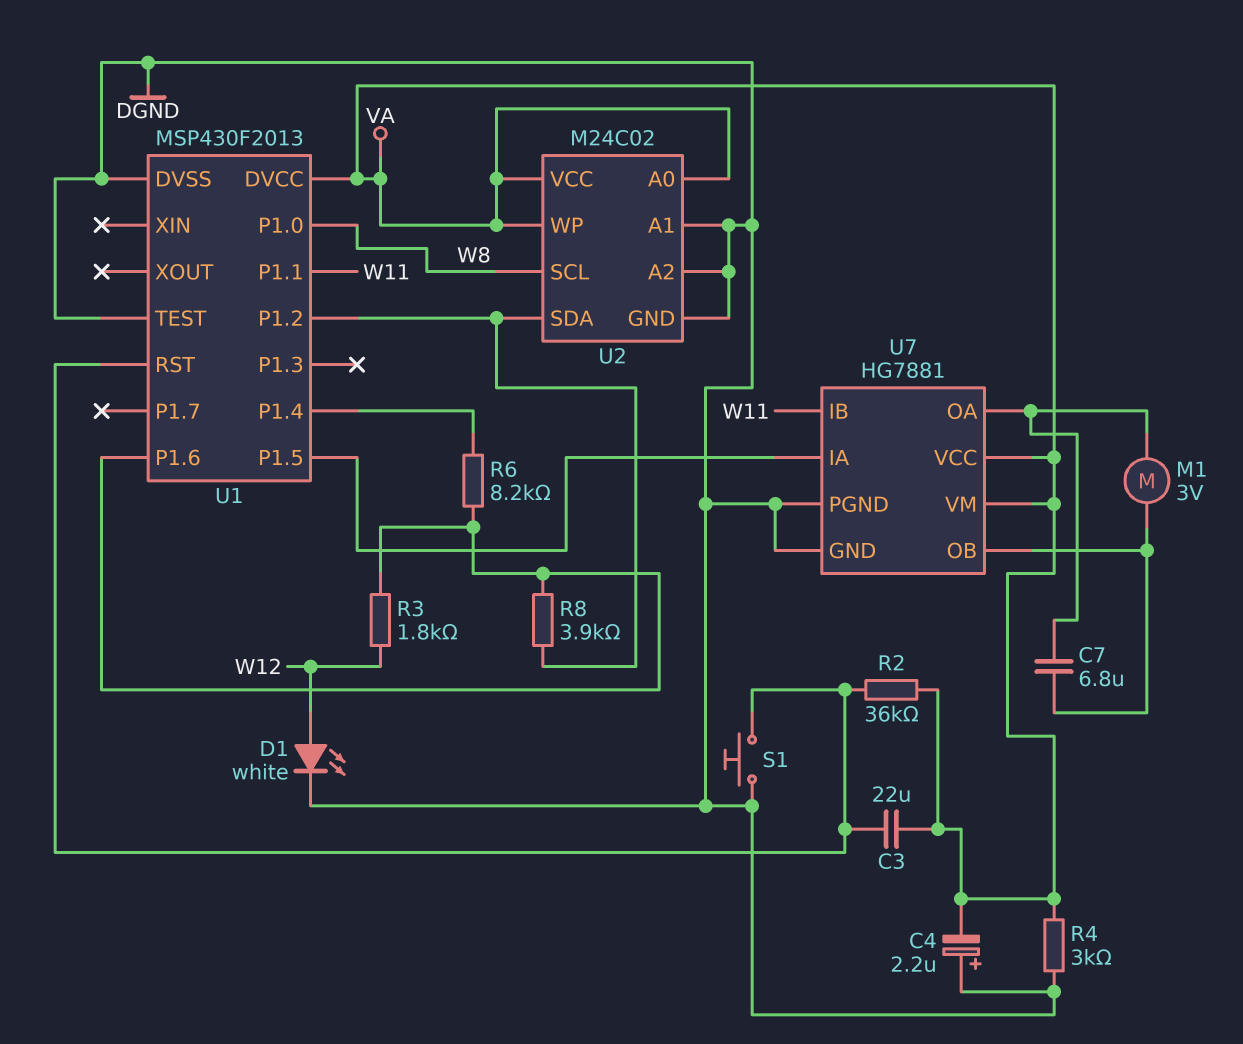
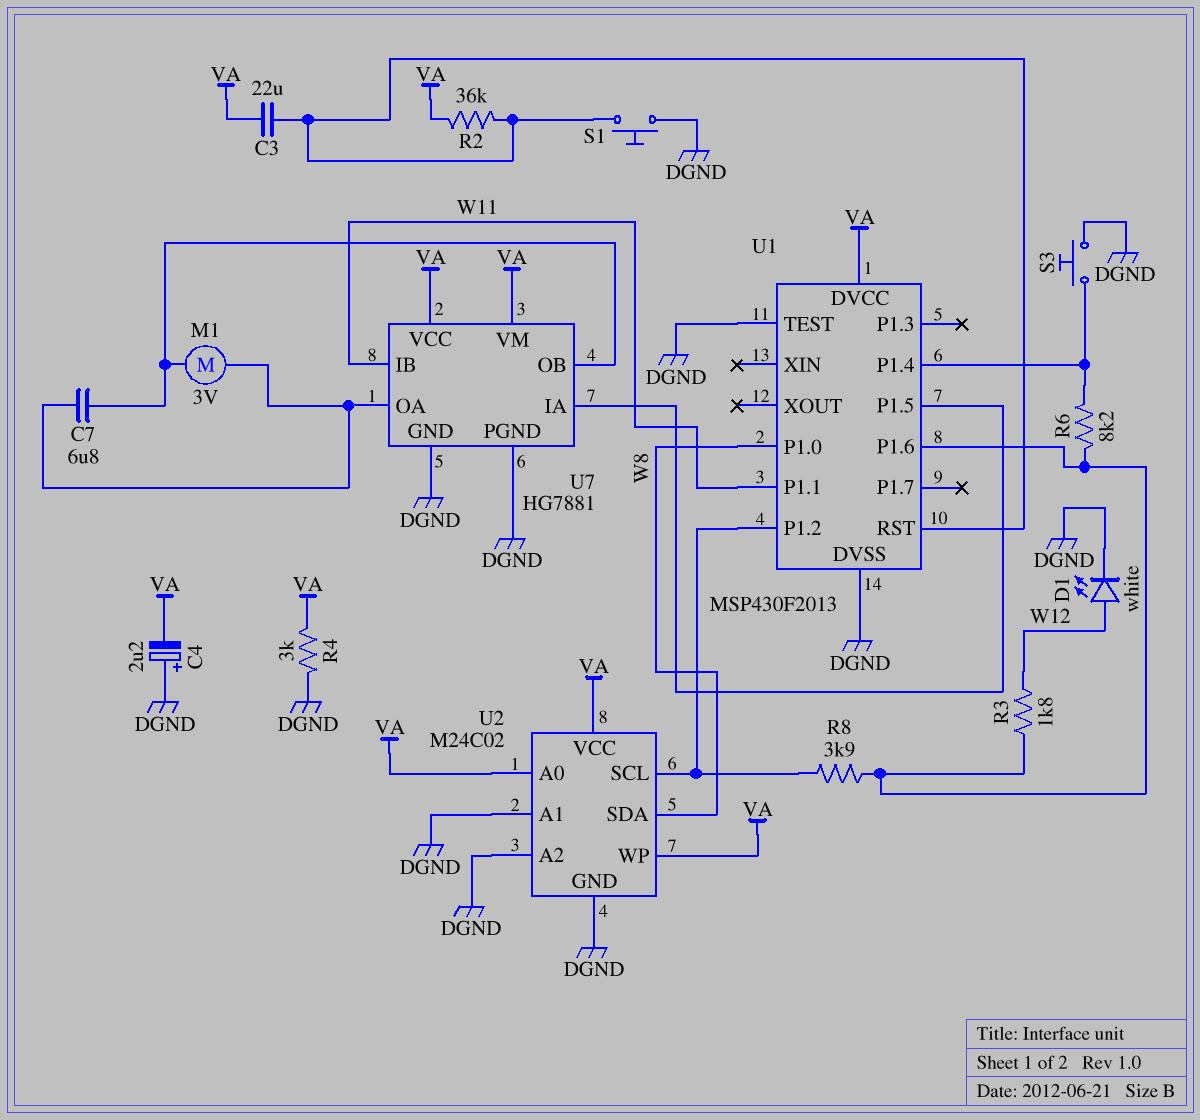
S3: none -> button (DGND, U1/P1.4)
U2 pin SCL: W8 -> U1/P1.2
U2 pin SDA: U1/P1.2 -> W8

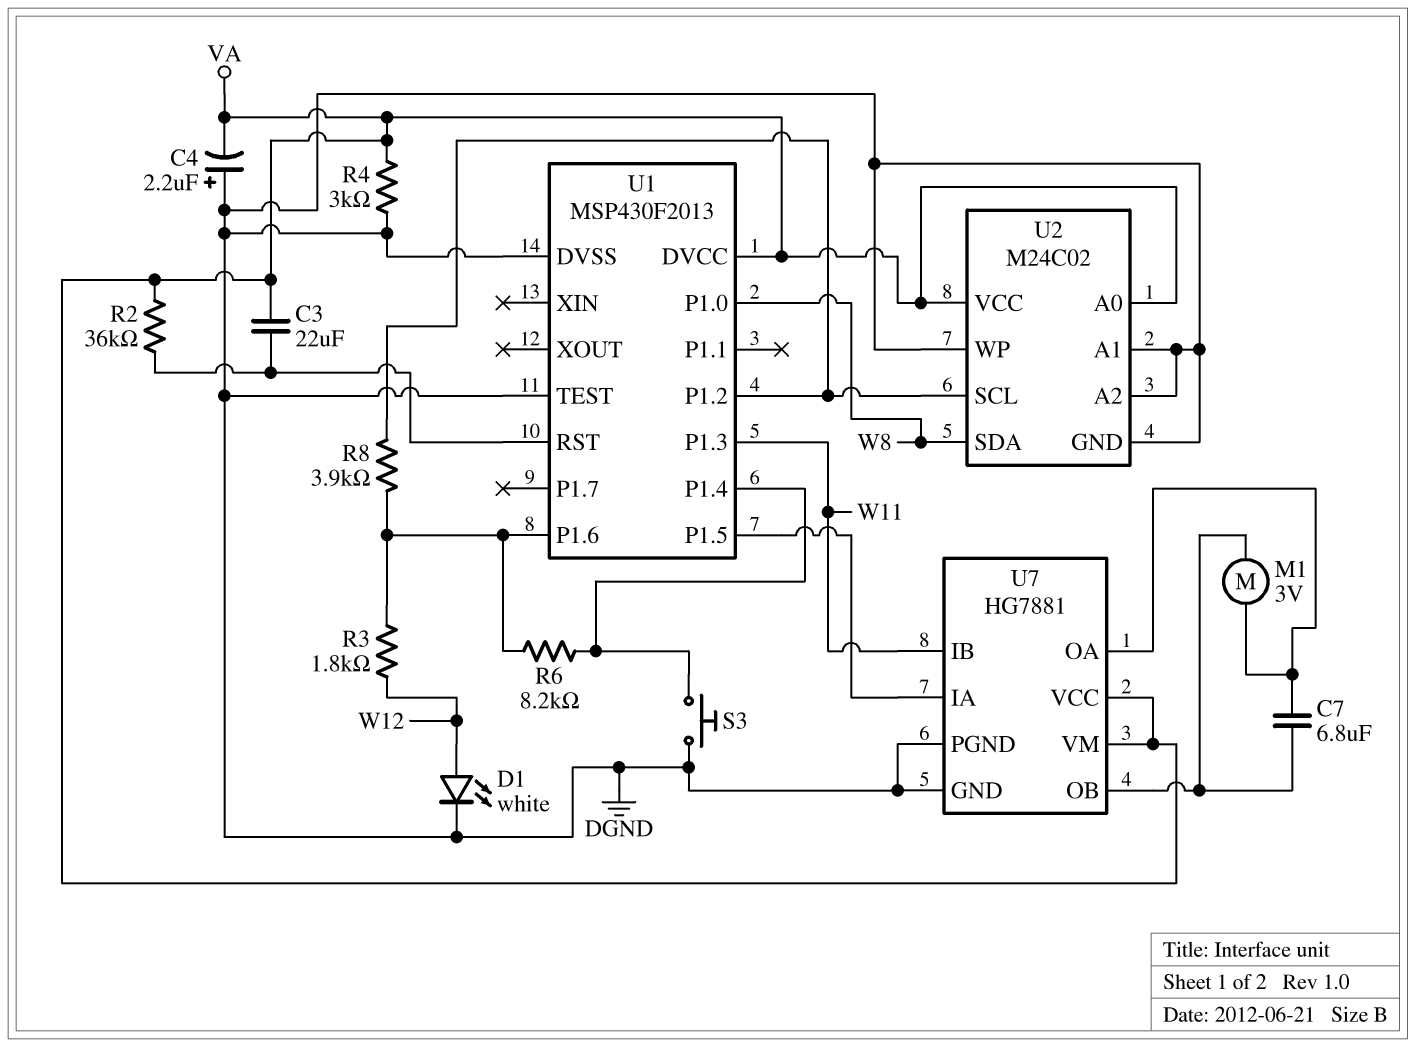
S1: button (DGND, U1/RST) -> none
U1 pin P1.1: W11 -> none
U1 pin P1.3: none -> W11
U2 pin WP: VA -> DGND

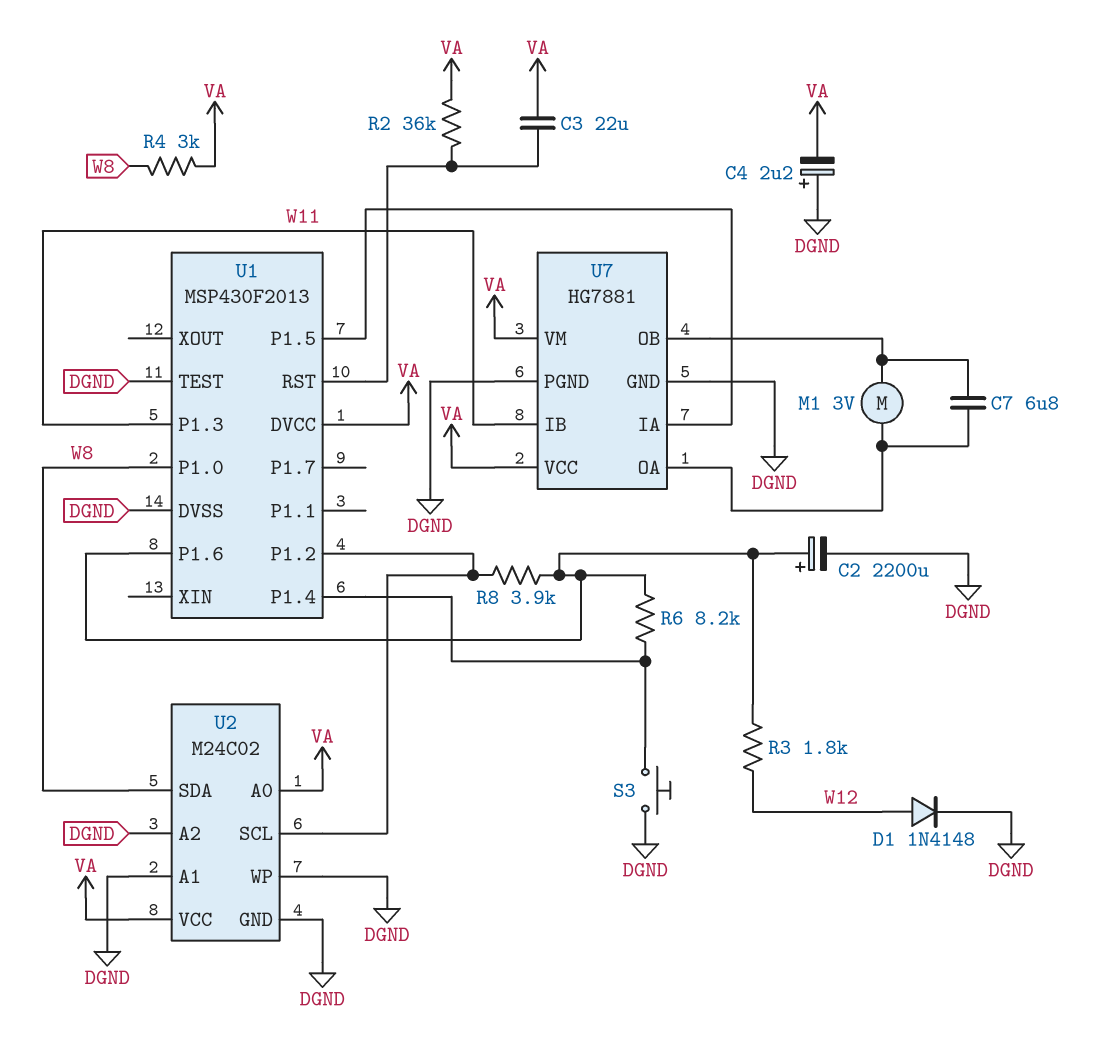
C2: none -> 2200uF (plus U1/P1.6, minus DGND)
D1: LED white (A W12, K DGND) -> diode 1N4148 (A W12, K DGND)
R4: 3k (DGND, VA) -> 3k (VA, W8)

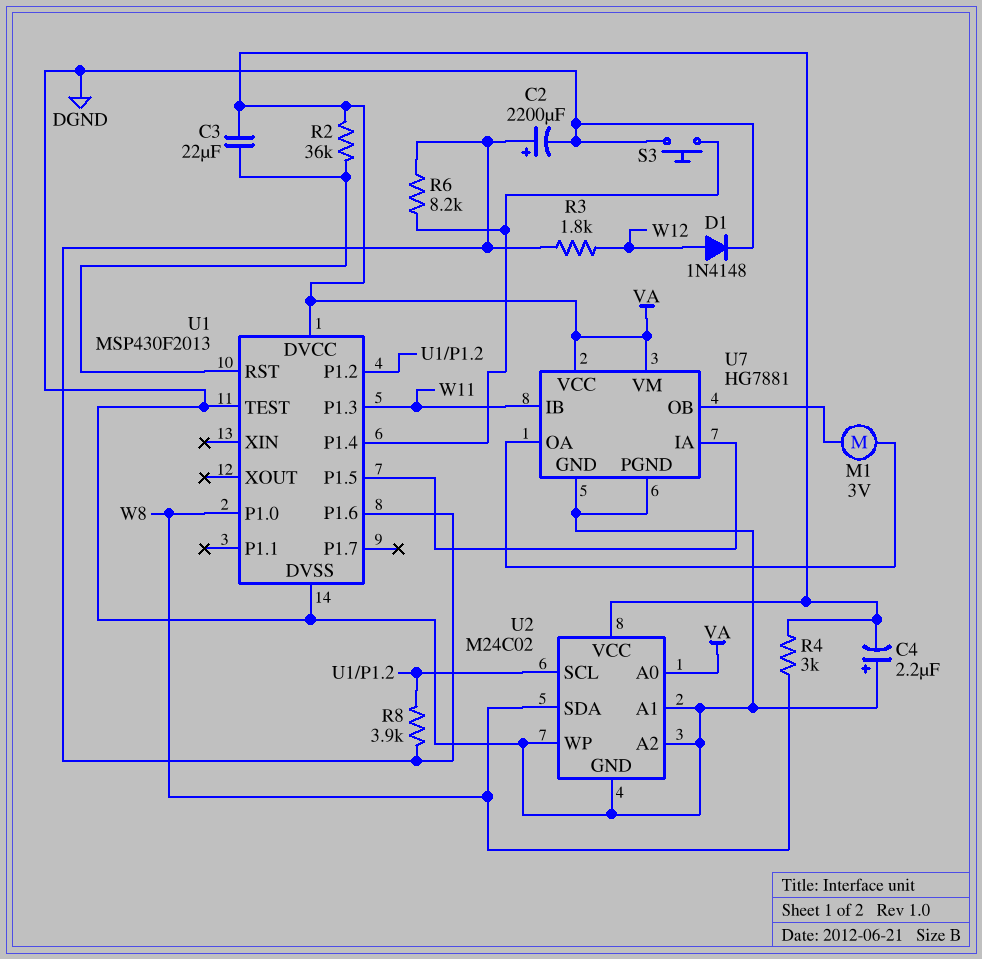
C7: 6.8uF (U7/OA, U7/OB) -> none

